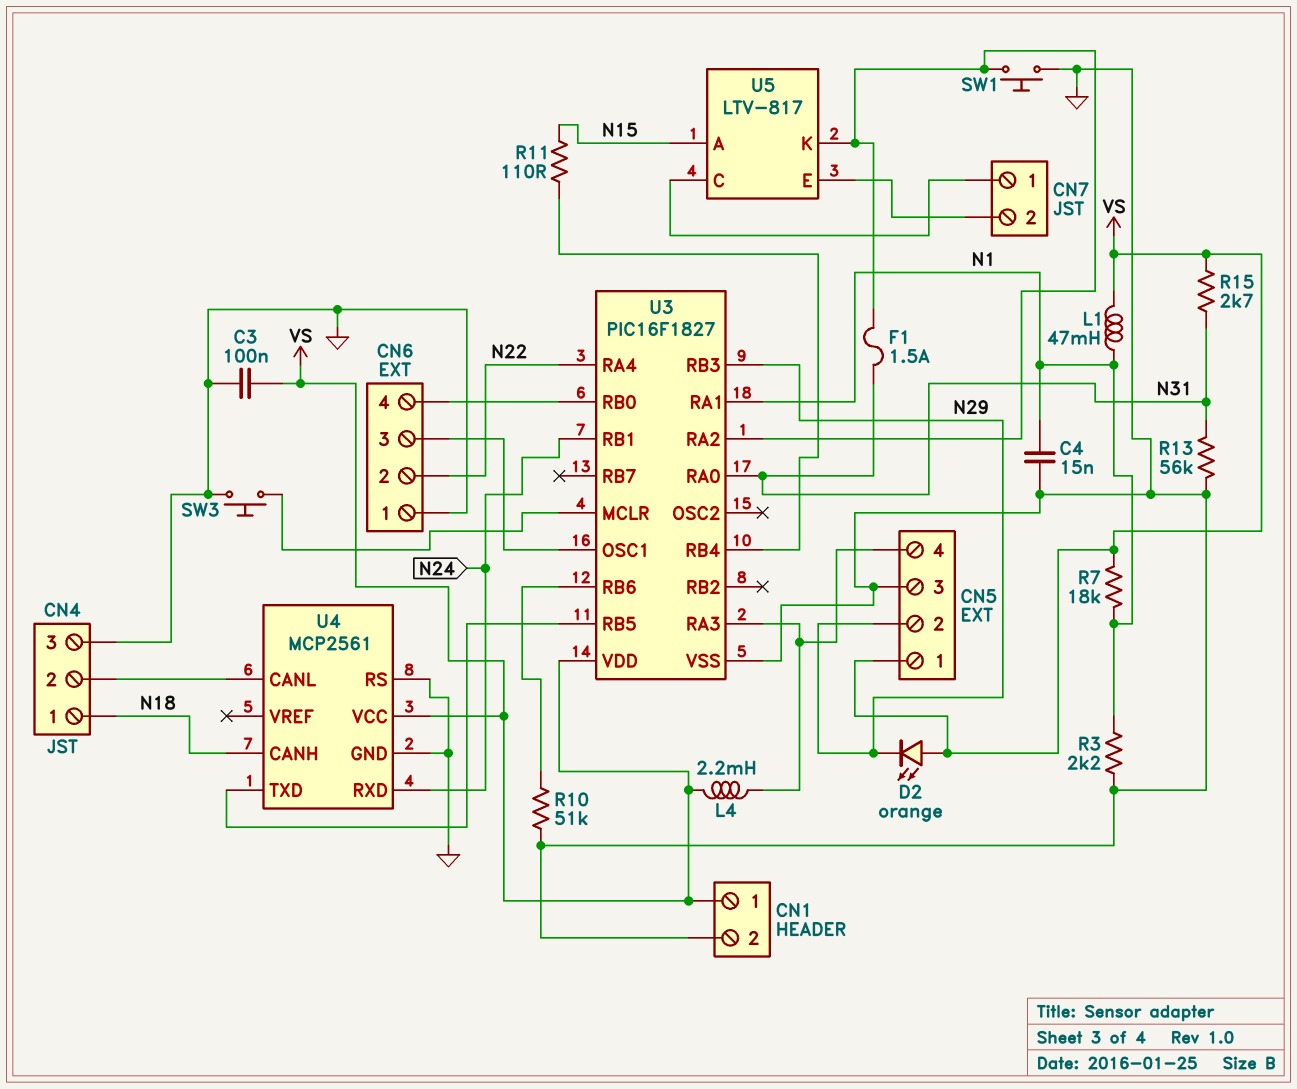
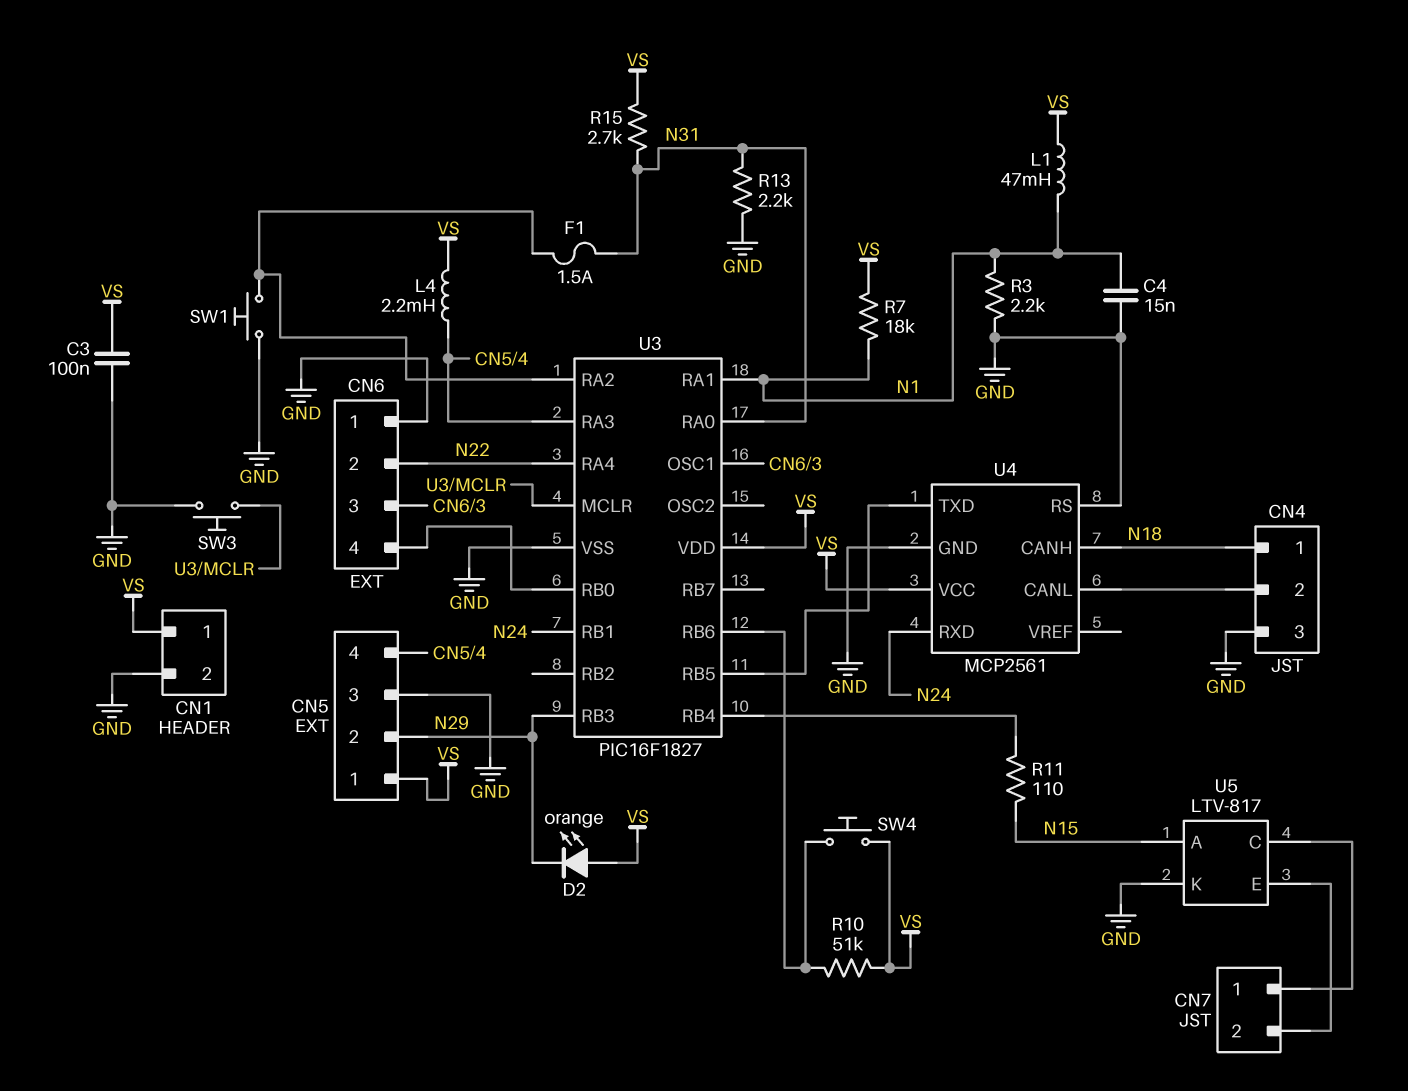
R10: 51k (GND, U3/RB6) -> 51k (U3/RB6, VS)
R13: 56k (GND, N31) -> 2.2k (GND, N31)
SW4: none -> button (U3/RB6, VS)
U5 pin K: U3/RA2 -> GND

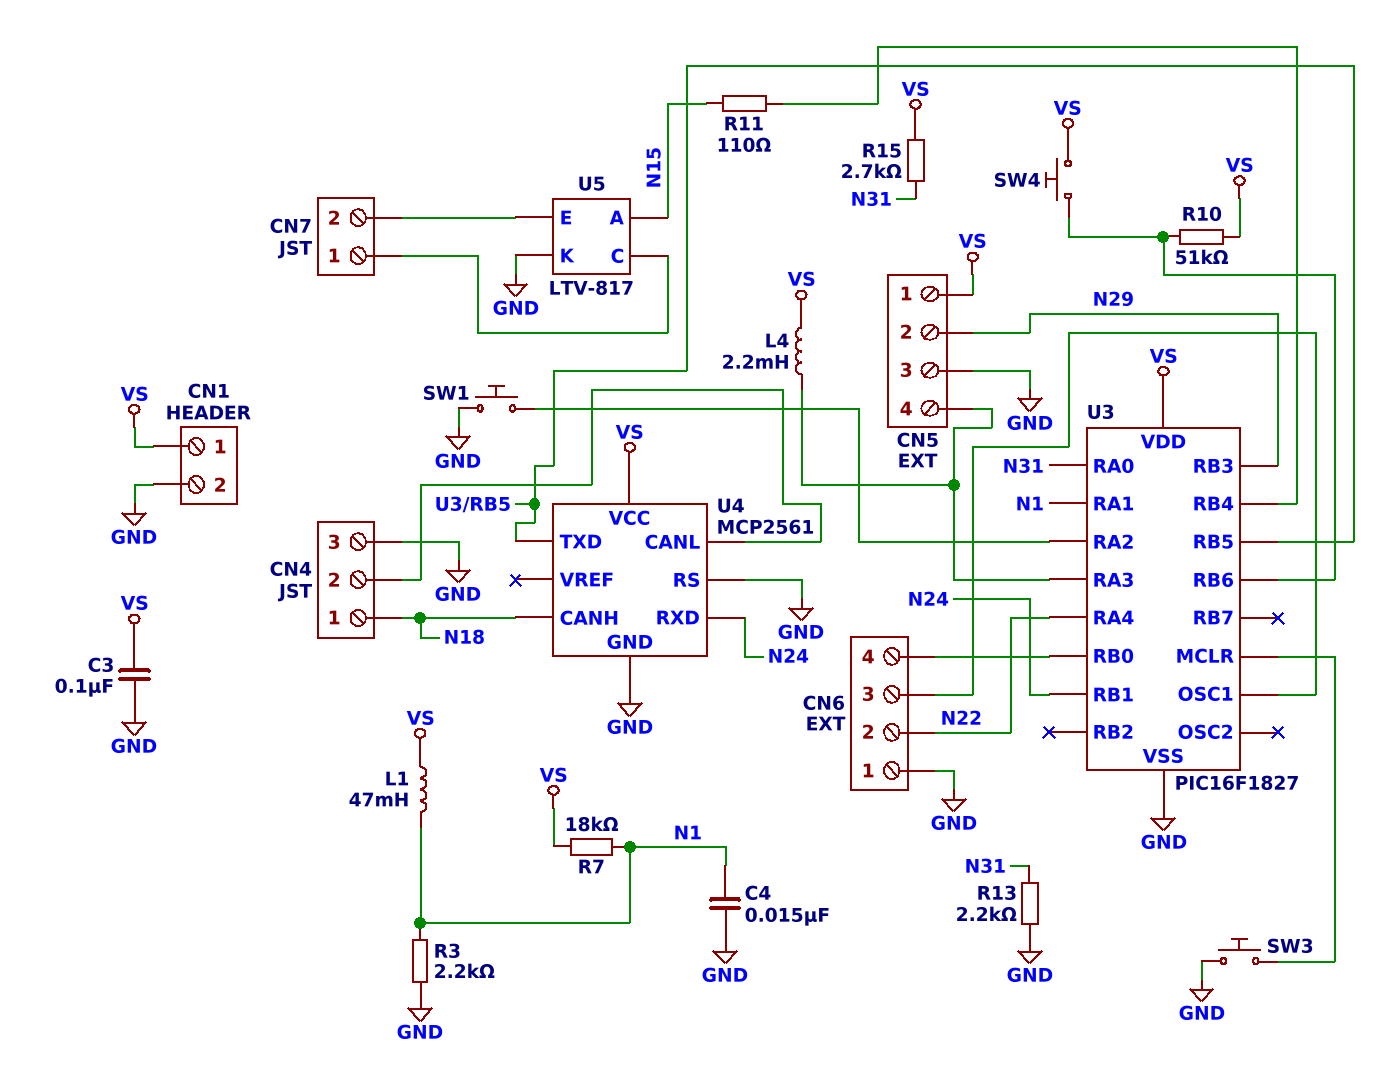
D2: LED orange (A VS, K N29) -> none
F1: 1.5A (N31, U3/RA2) -> none

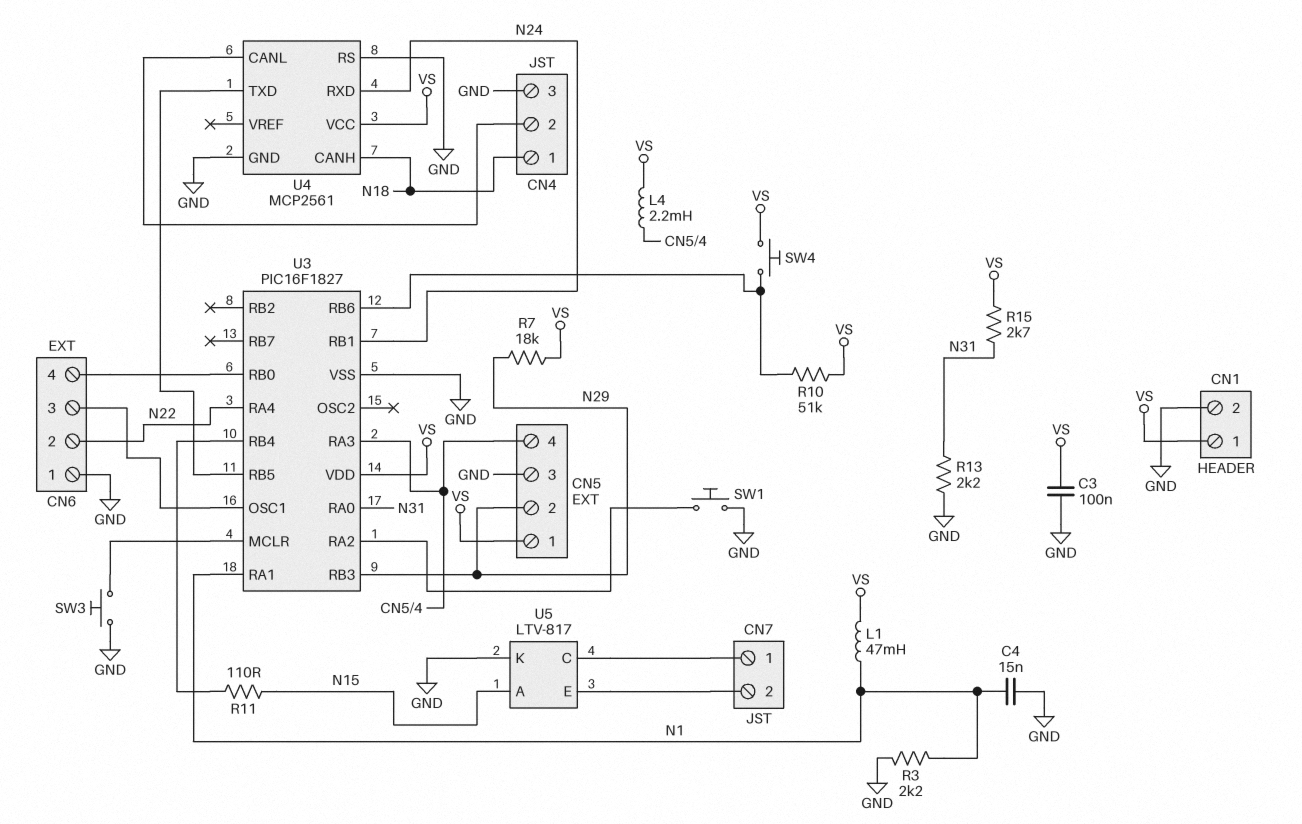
R7: 18k (N1, VS) -> 18k (N29, VS)

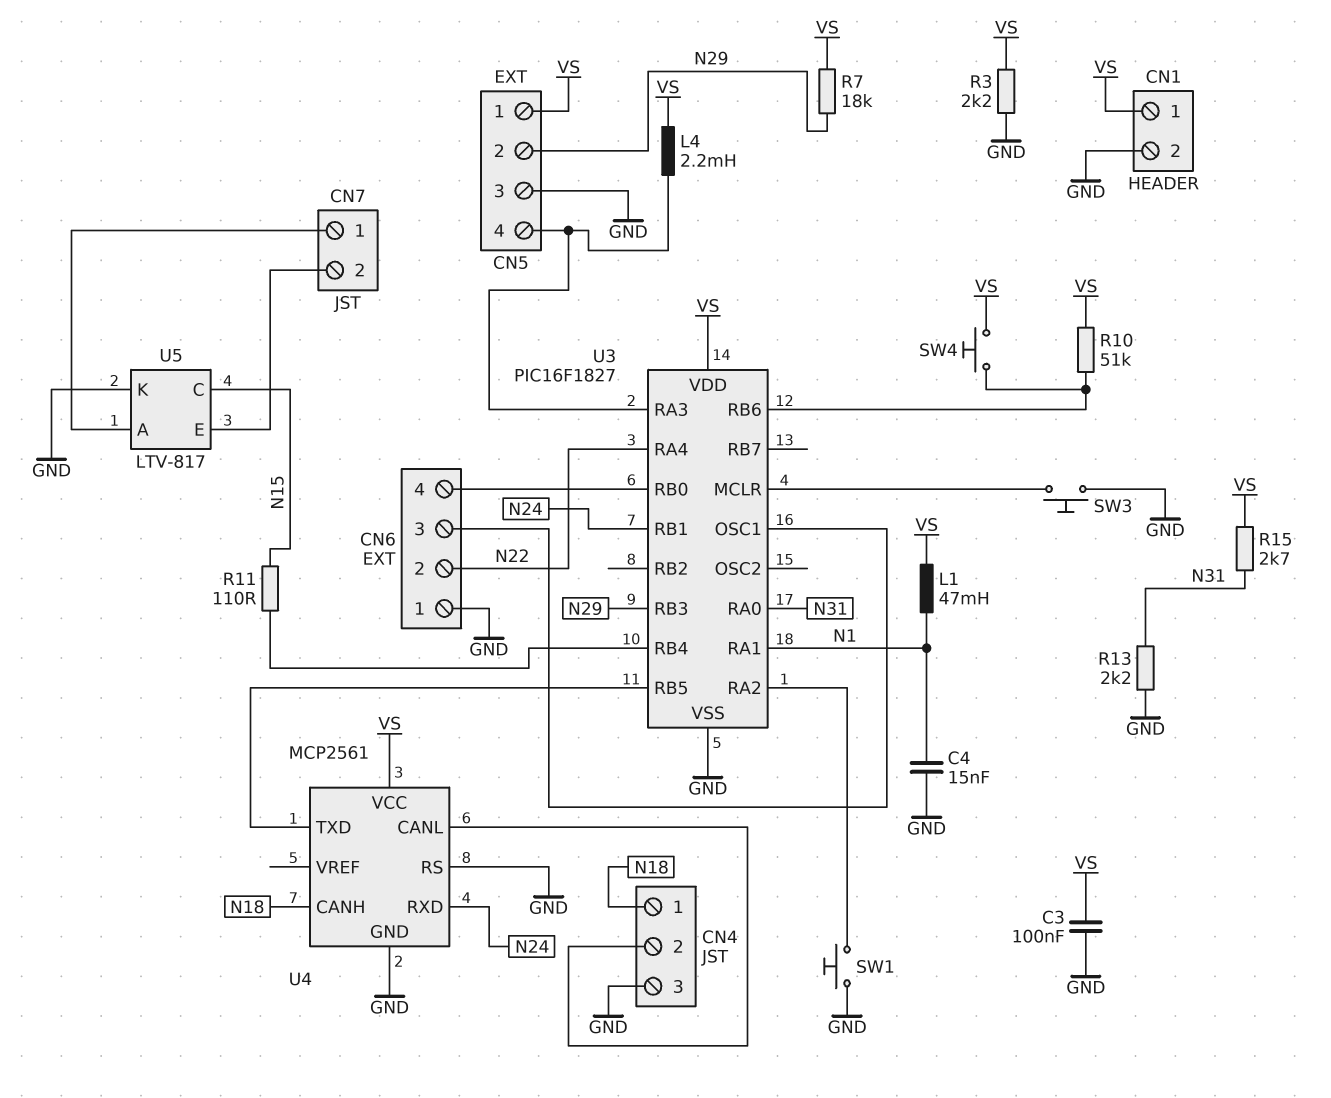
R3: 2.2k (GND, N1) -> 2.2k (GND, VS)
U5 pin A: N15 -> CN7/1
U5 pin C: CN7/1 -> N15

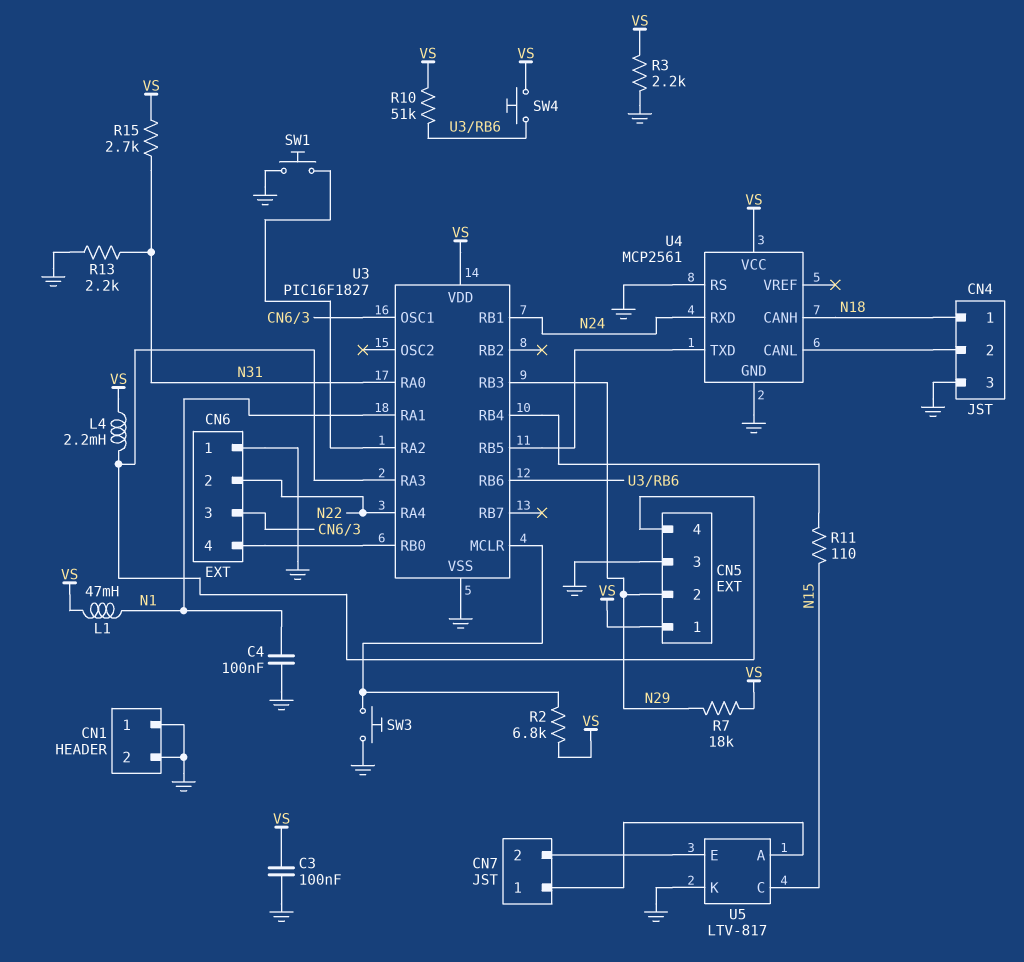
C4: 15nF (GND, N1) -> 100nF (GND, N1)
CN1 pin 1: VS -> GND
R2: none -> 6.8k (U3/MCLR, VS)

